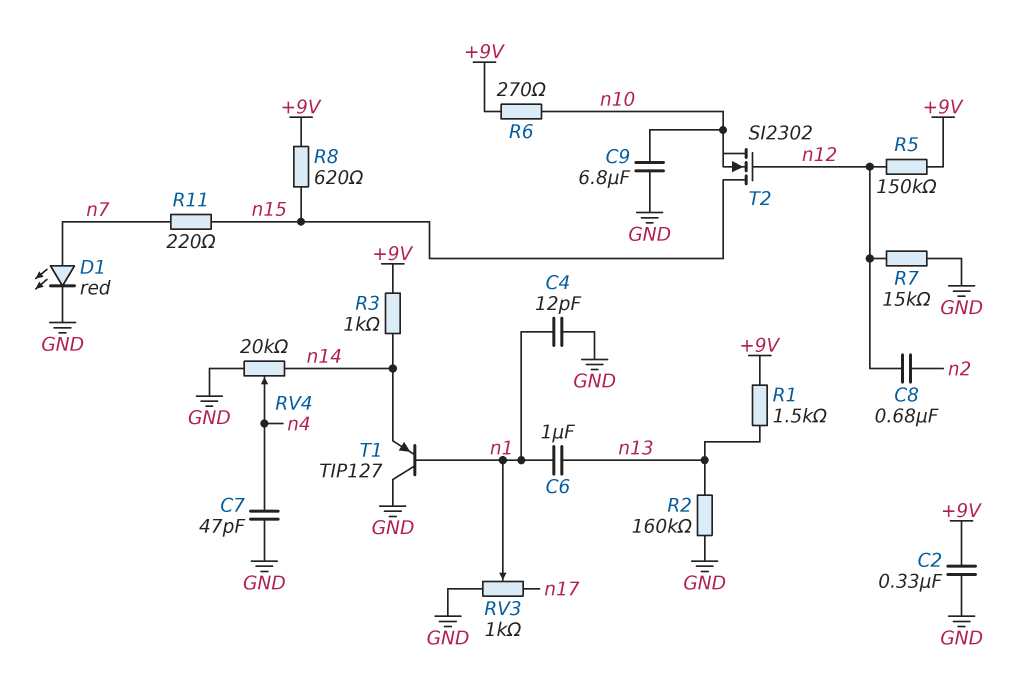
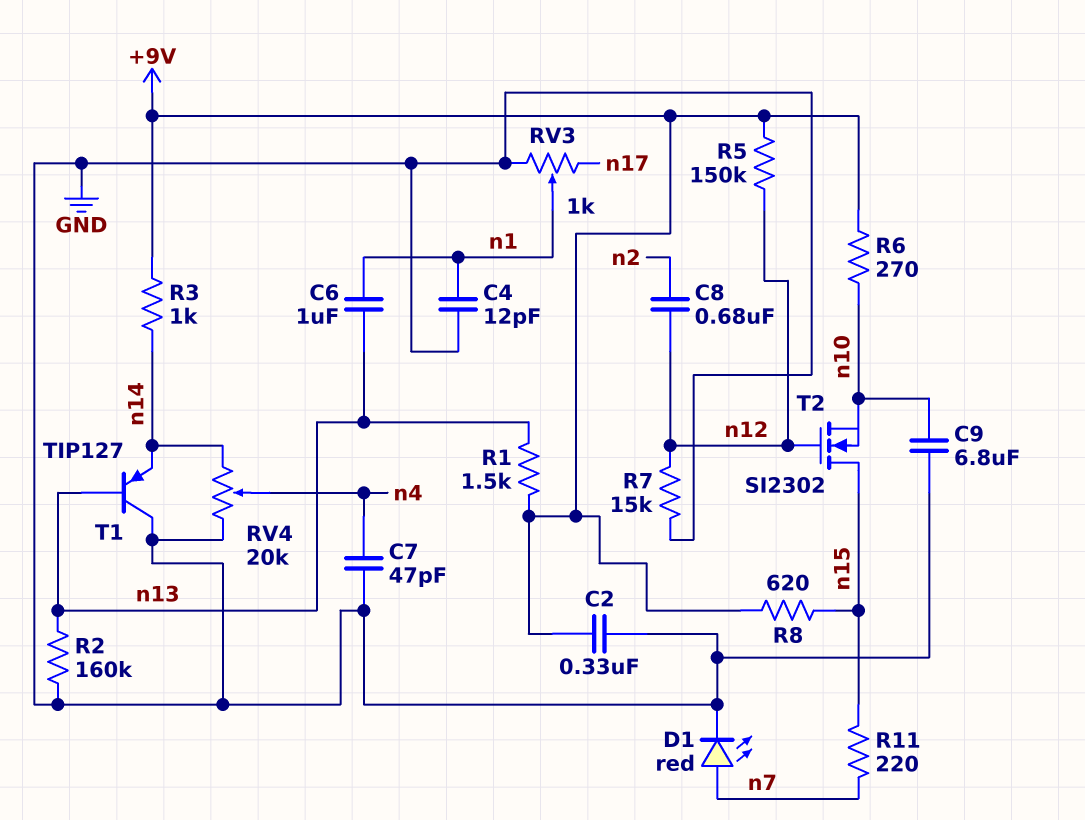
T1: PNP TIP127 (B n1, C GND, E n14) -> PNP TIP127 (B n13, C GND, E n14)

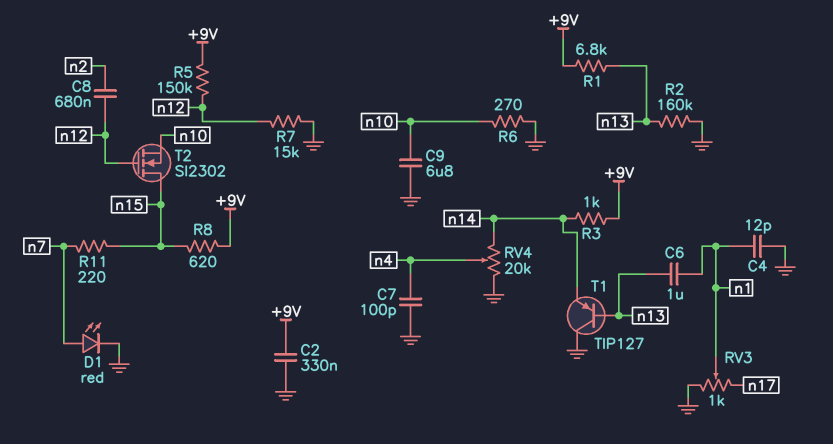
C7: 47pF (GND, n4) -> 100pF (GND, n4)
R1: 1.5k (+9V, n13) -> 6.8k (+9V, n13)
R6: 270 (+9V, n10) -> 270 (GND, n10)

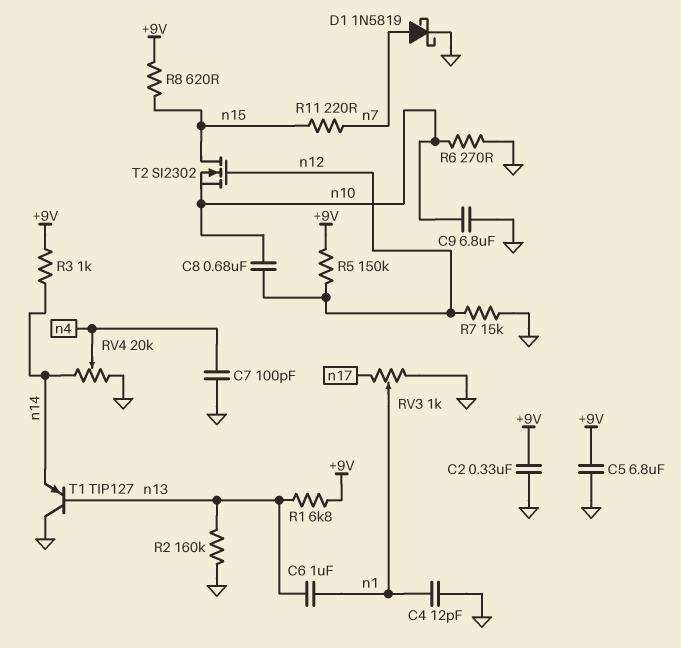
C5: none -> 6.8uF (+9V, GND)
C8: 680nF (n2, n12) -> 680nF (n10, n12)
D1: LED red (A n7, K GND) -> schottky 1N5819 (A n7, K GND)

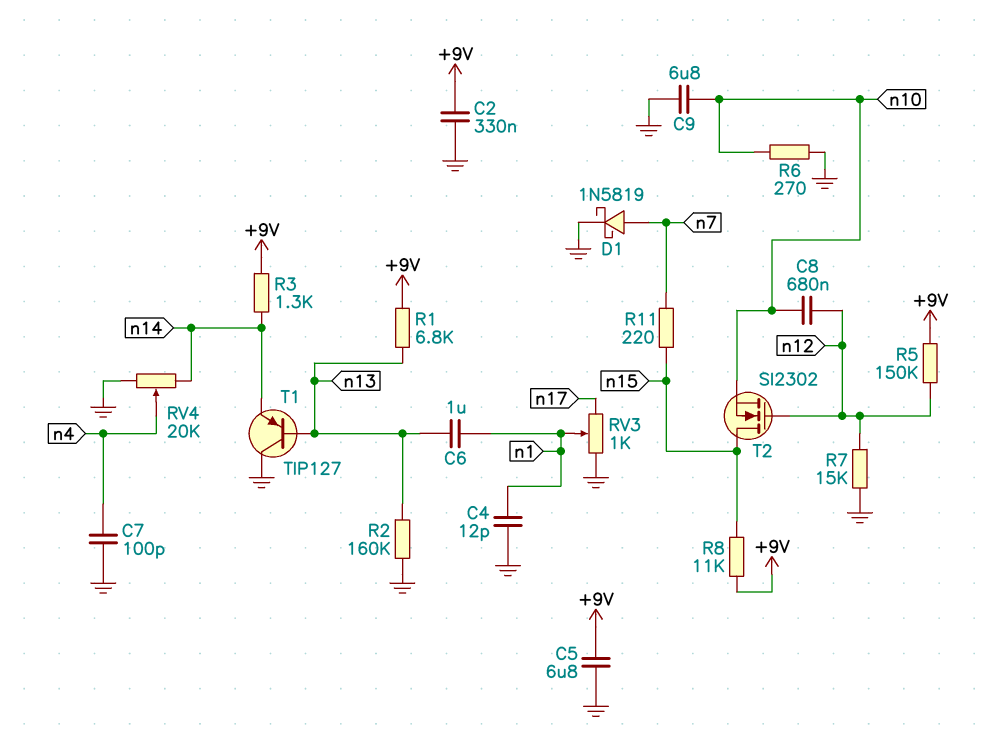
R3: 1k (+9V, n14) -> 1.3k (+9V, n14)
R8: 620 (+9V, n15) -> 11k (+9V, n15)

